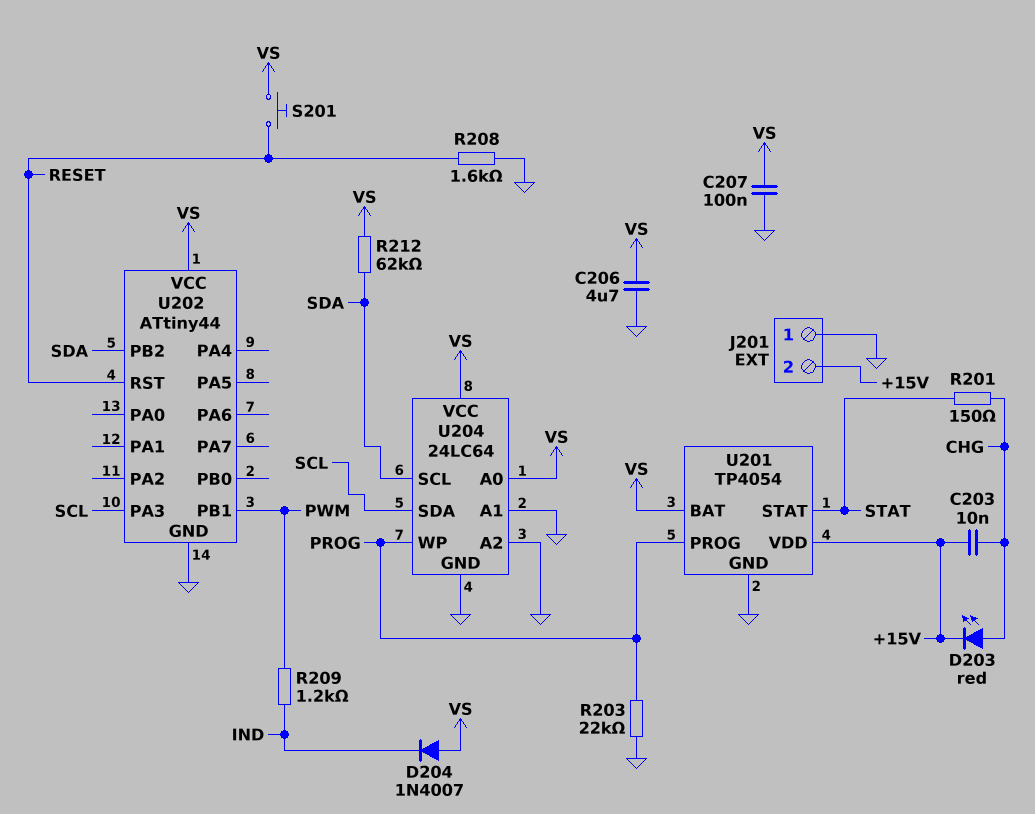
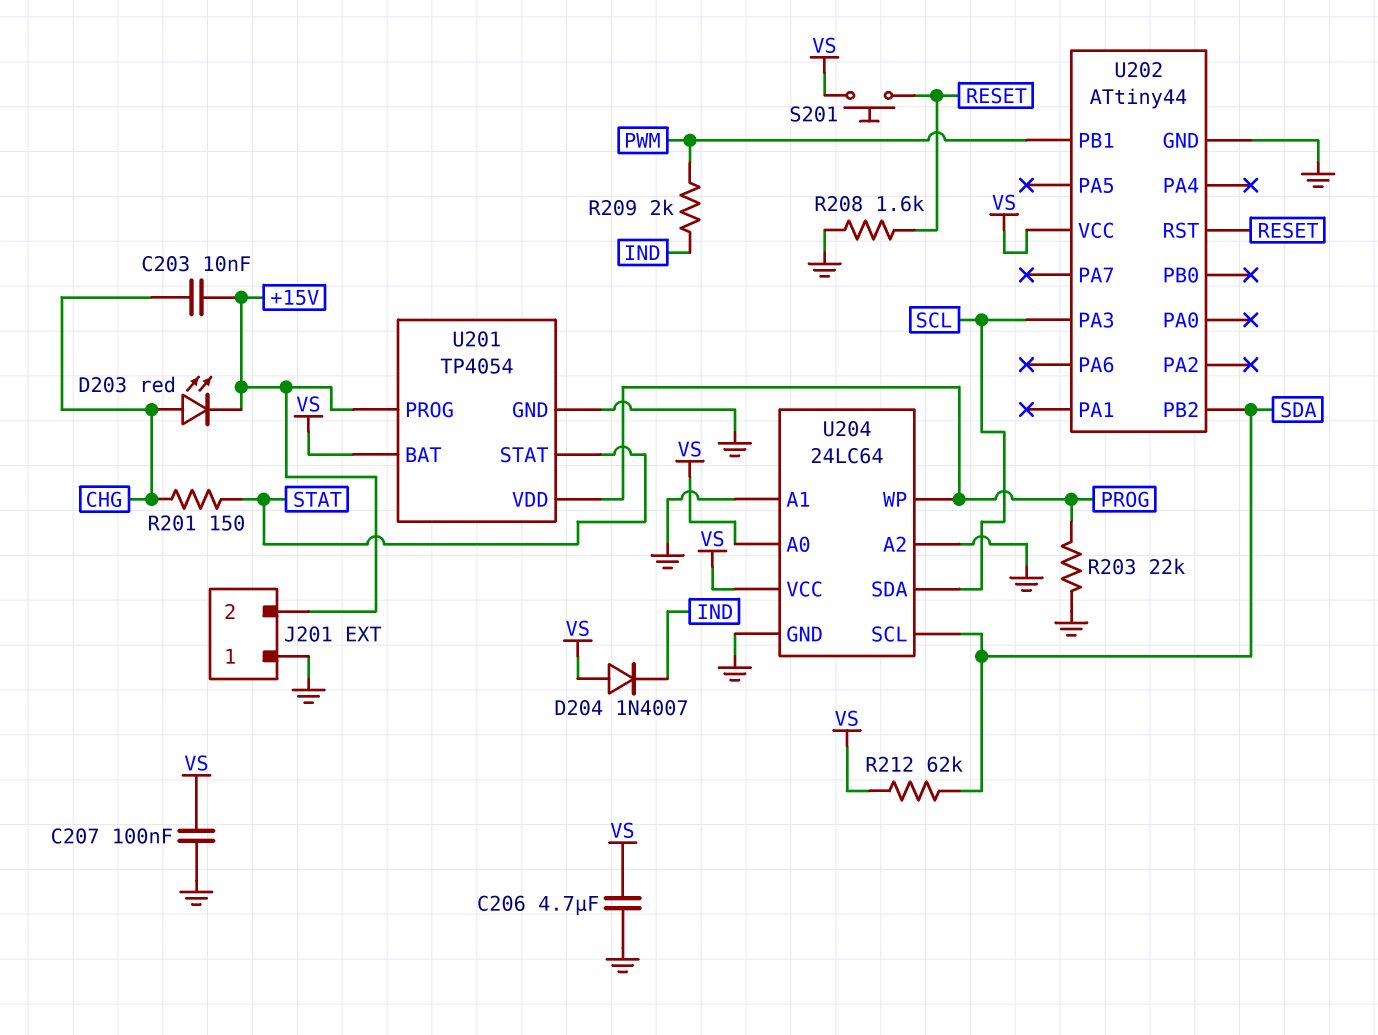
R209: 1.2k (IND, PWM) -> 2k (IND, PWM)
U201 pin PROG: PROG -> +15V
U201 pin VDD: +15V -> PROG

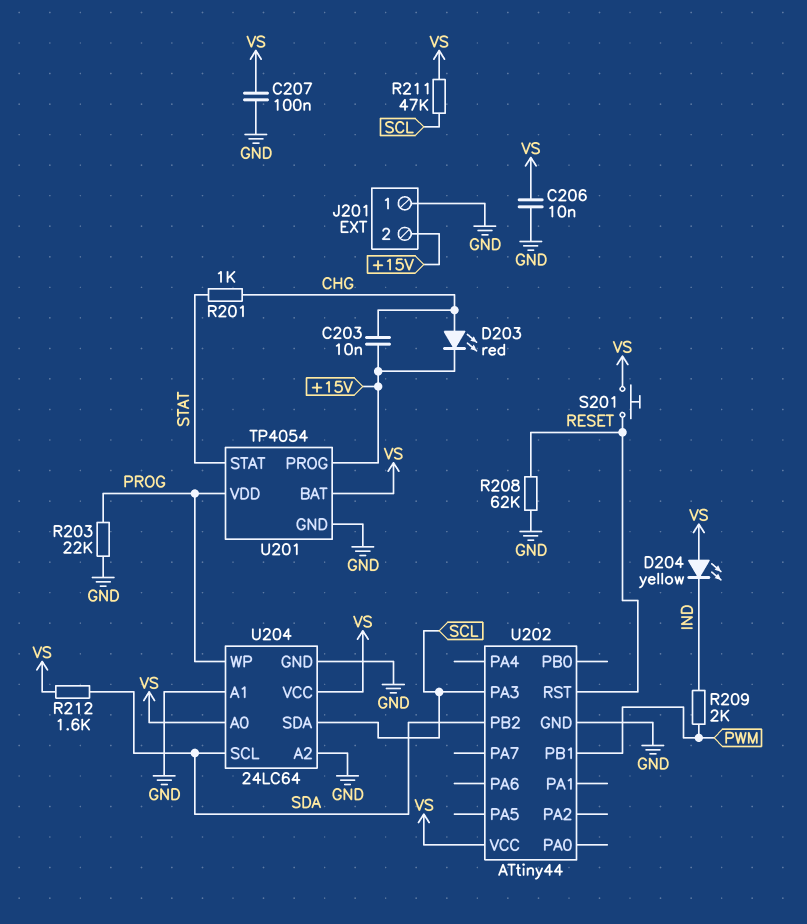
C206: 4.7uF (GND, VS) -> 10nF (GND, VS)
D204: diode 1N4007 (A VS, K IND) -> LED yellow (A VS, K IND)
R201: 150 (CHG, STAT) -> 1k (CHG, STAT)
R208: 1.6k (GND, RESET) -> 62k (GND, RESET)
R211: none -> 47k (SCL, VS)
R212: 62k (SDA, VS) -> 1.6k (SDA, VS)

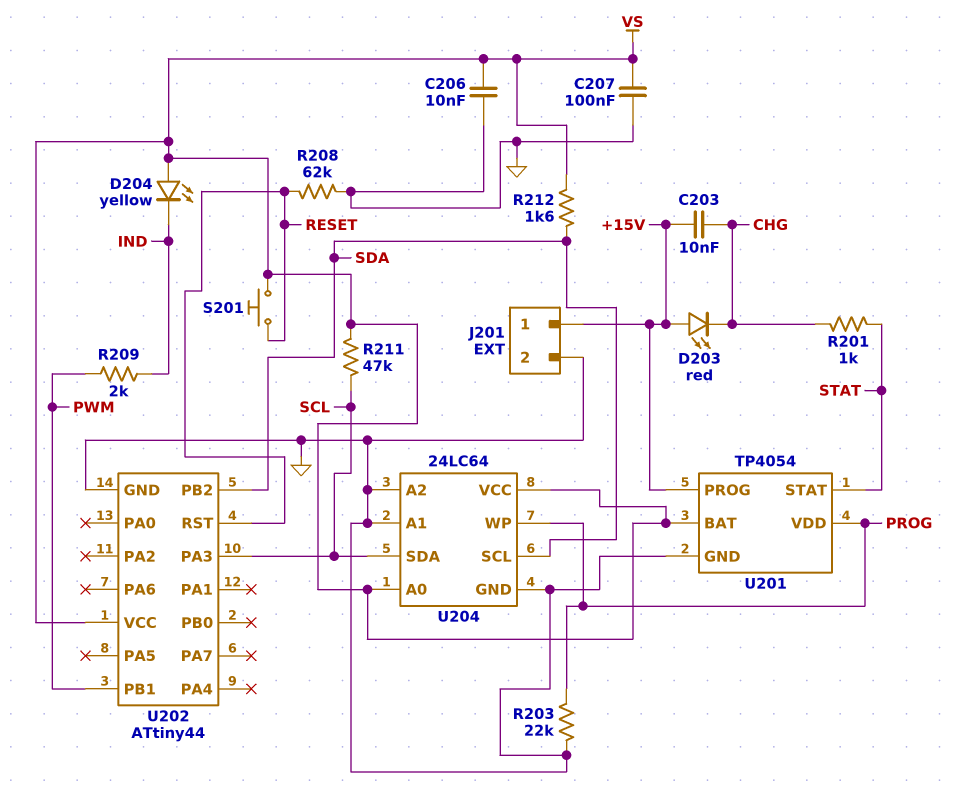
D203: LED red (A CHG, K +15V) -> LED red (A +15V, K CHG)
J201 pin 1: GND -> +15V
J201 pin 2: +15V -> GND

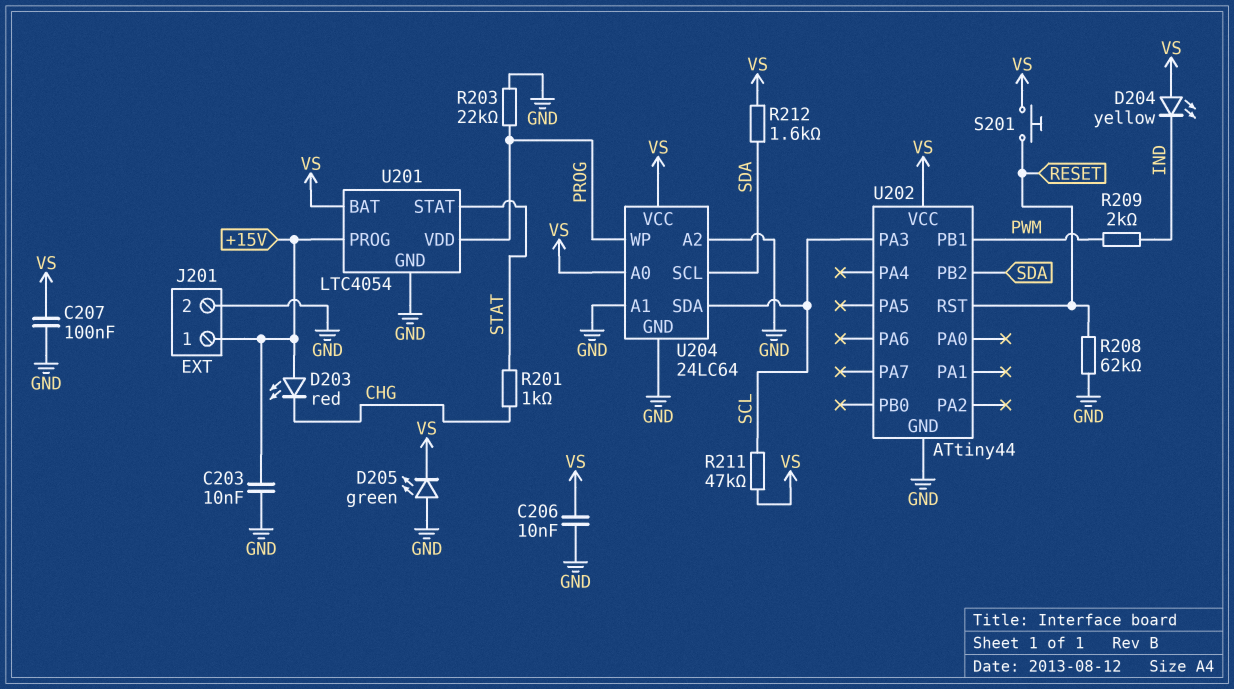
C203: 10nF (+15V, CHG) -> 10nF (+15V, GND)
D205: none -> LED green (A GND, K VS)
U201: TP4054 -> LTC4054

